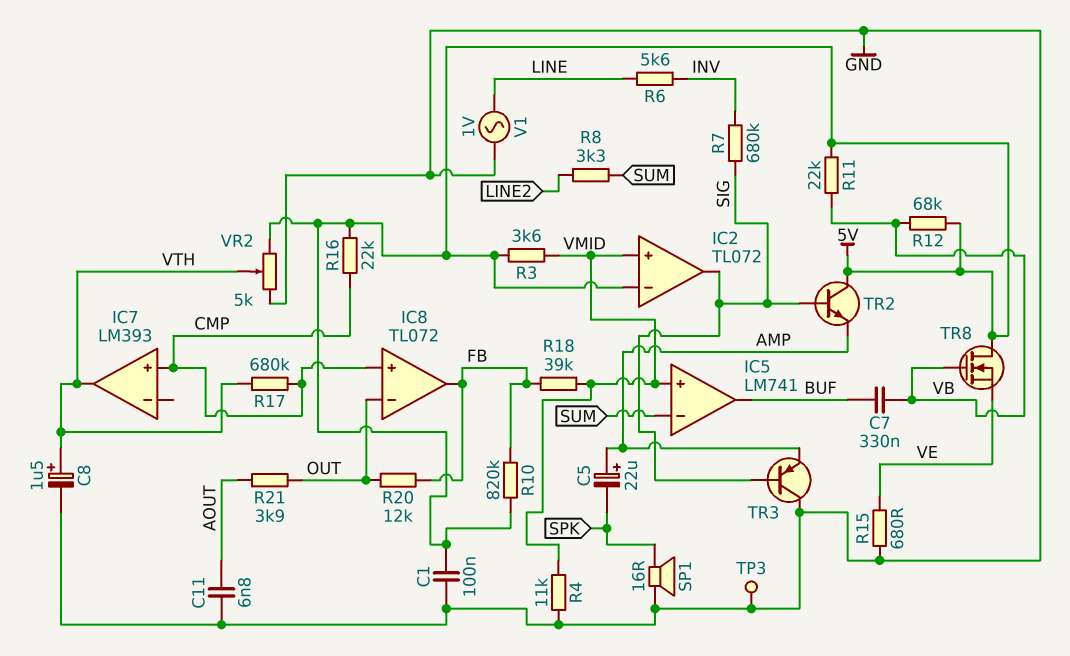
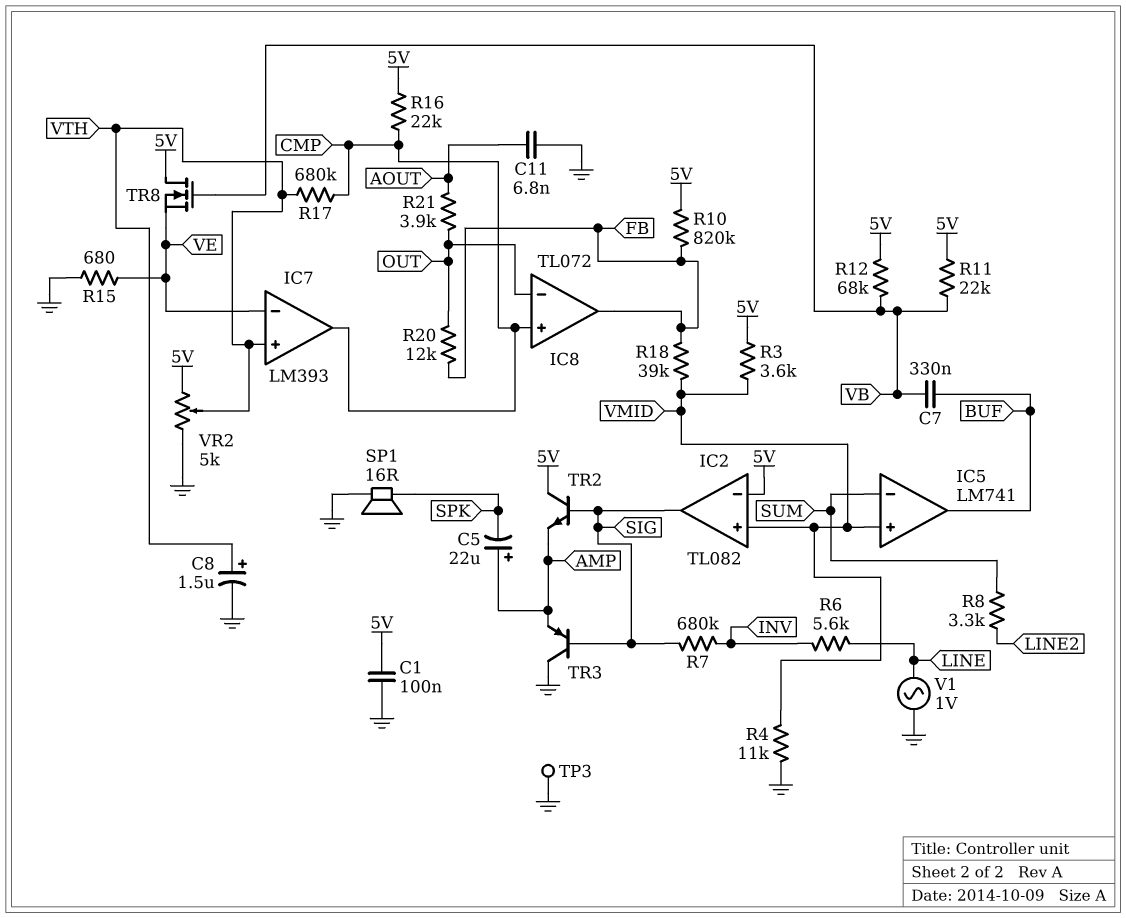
IC2: TL072 -> TL082
IC7 pin in+: CMP -> VTH
IC7 pin in-: none -> VE
IC7 pin out: VTH -> CMP

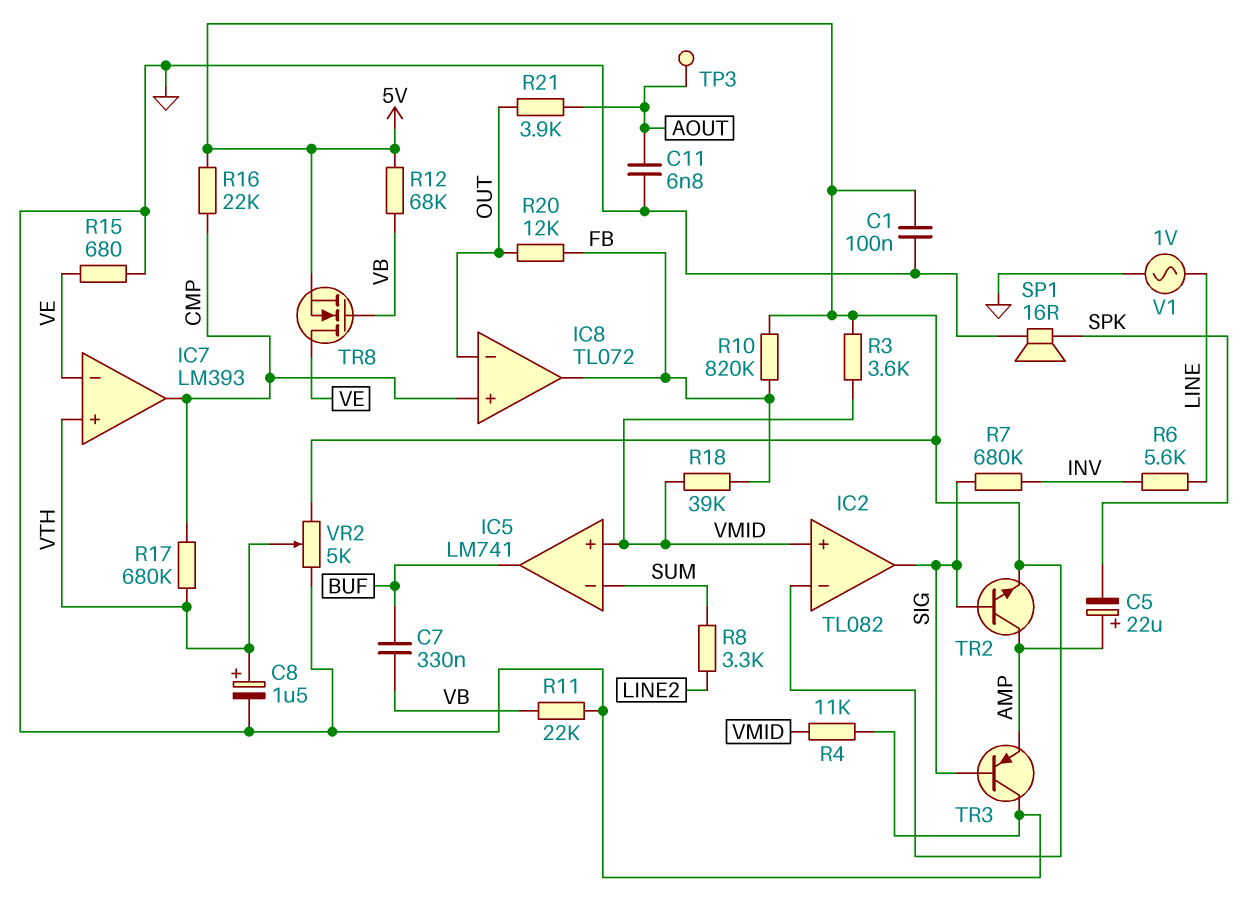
R11: 22k (5V, VB) -> 22k (GND, VB)
TP3: test point (GND) -> test point (AOUT)
TR2: NPN (B SIG, C 5V, E AMP) -> NPN (B SIG, C AMP, E 5V)
TR8: NMOS (G VB, D 5V, S VE) -> NMOS (G VB, D VE, S 5V)

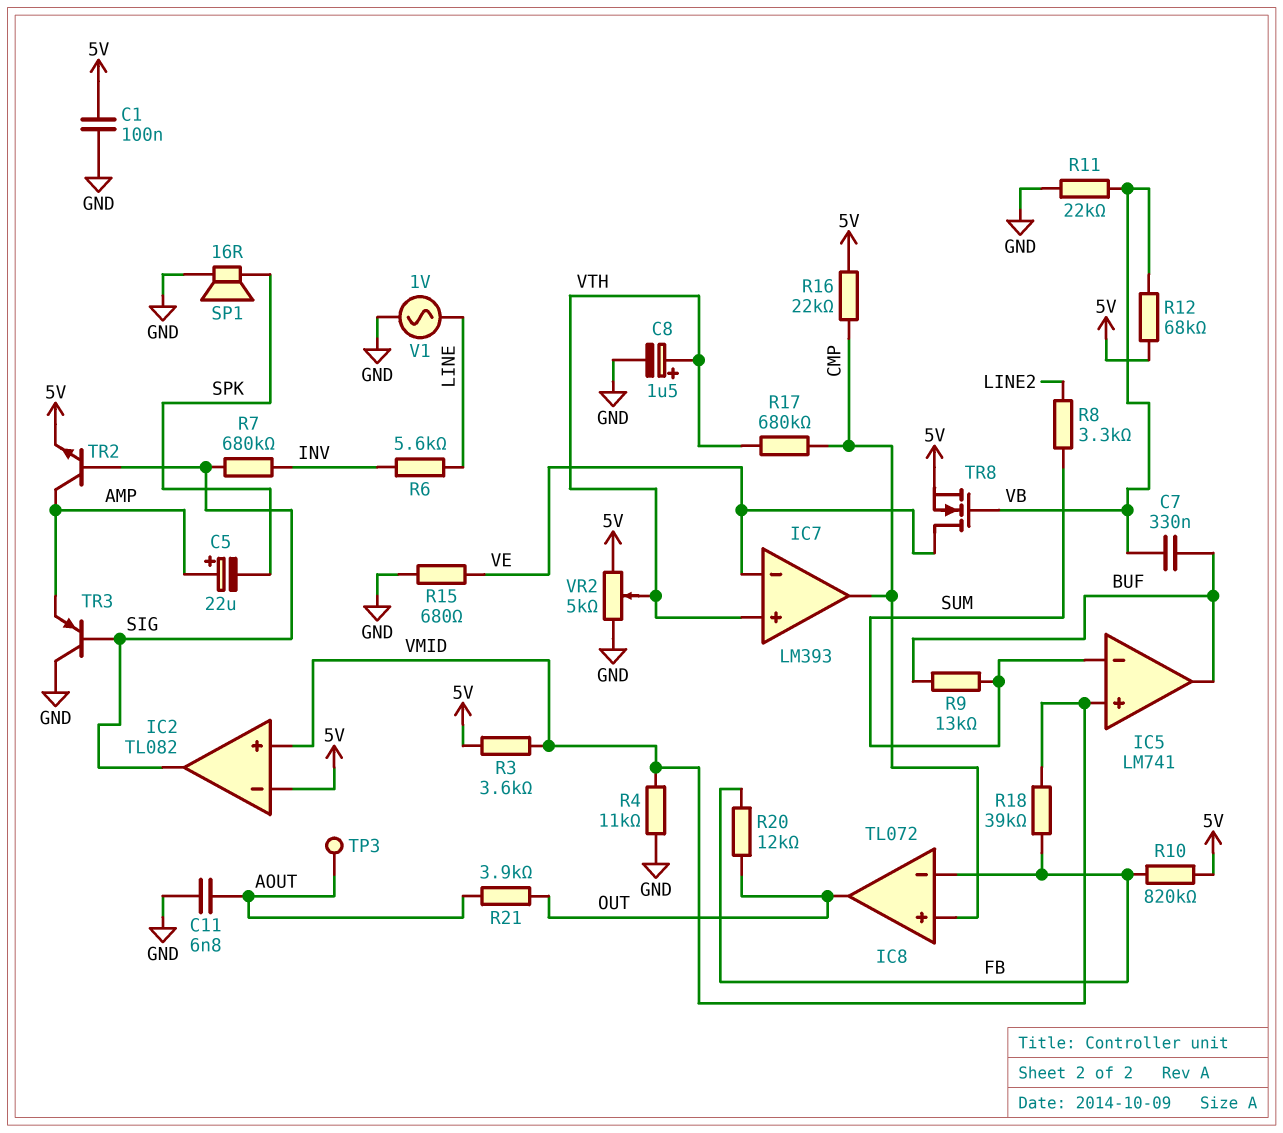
IC8 pin in-: OUT -> FB
IC8 pin out: FB -> OUT
R9: none -> 13k (BUF, SUM)

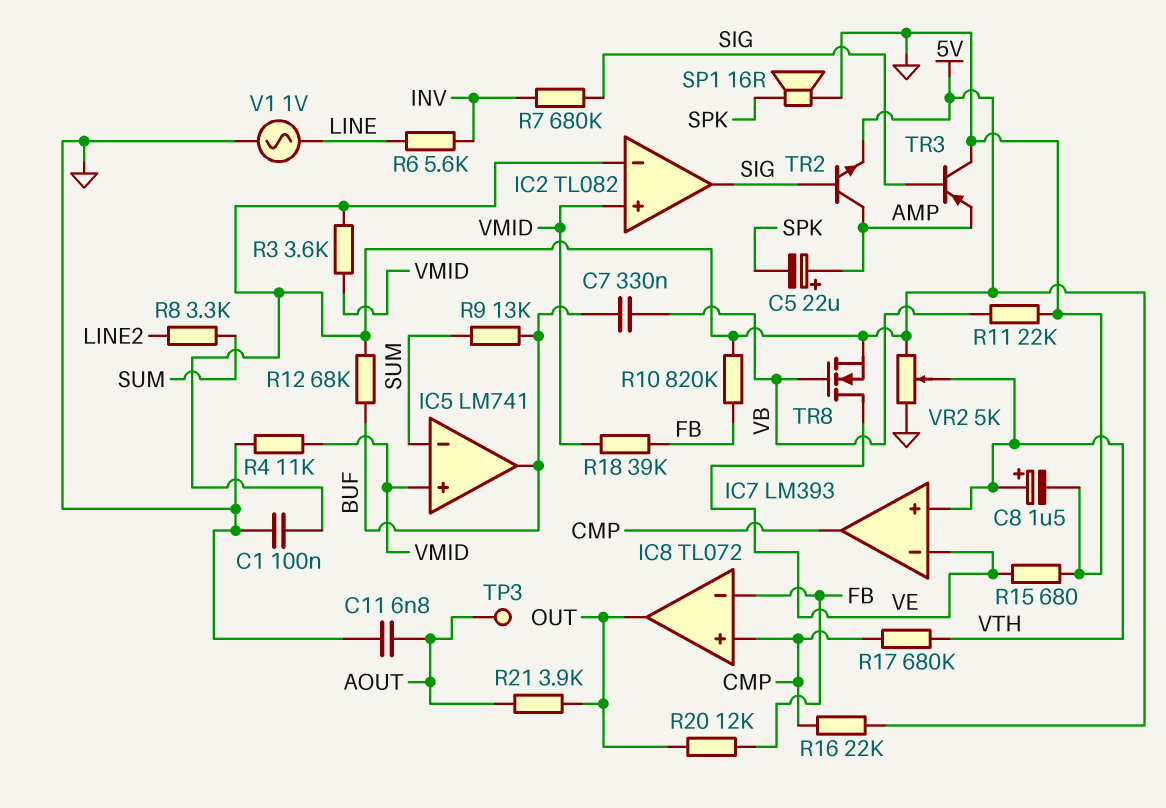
R12: 68k (5V, VB) -> 68k (5V, BUF)

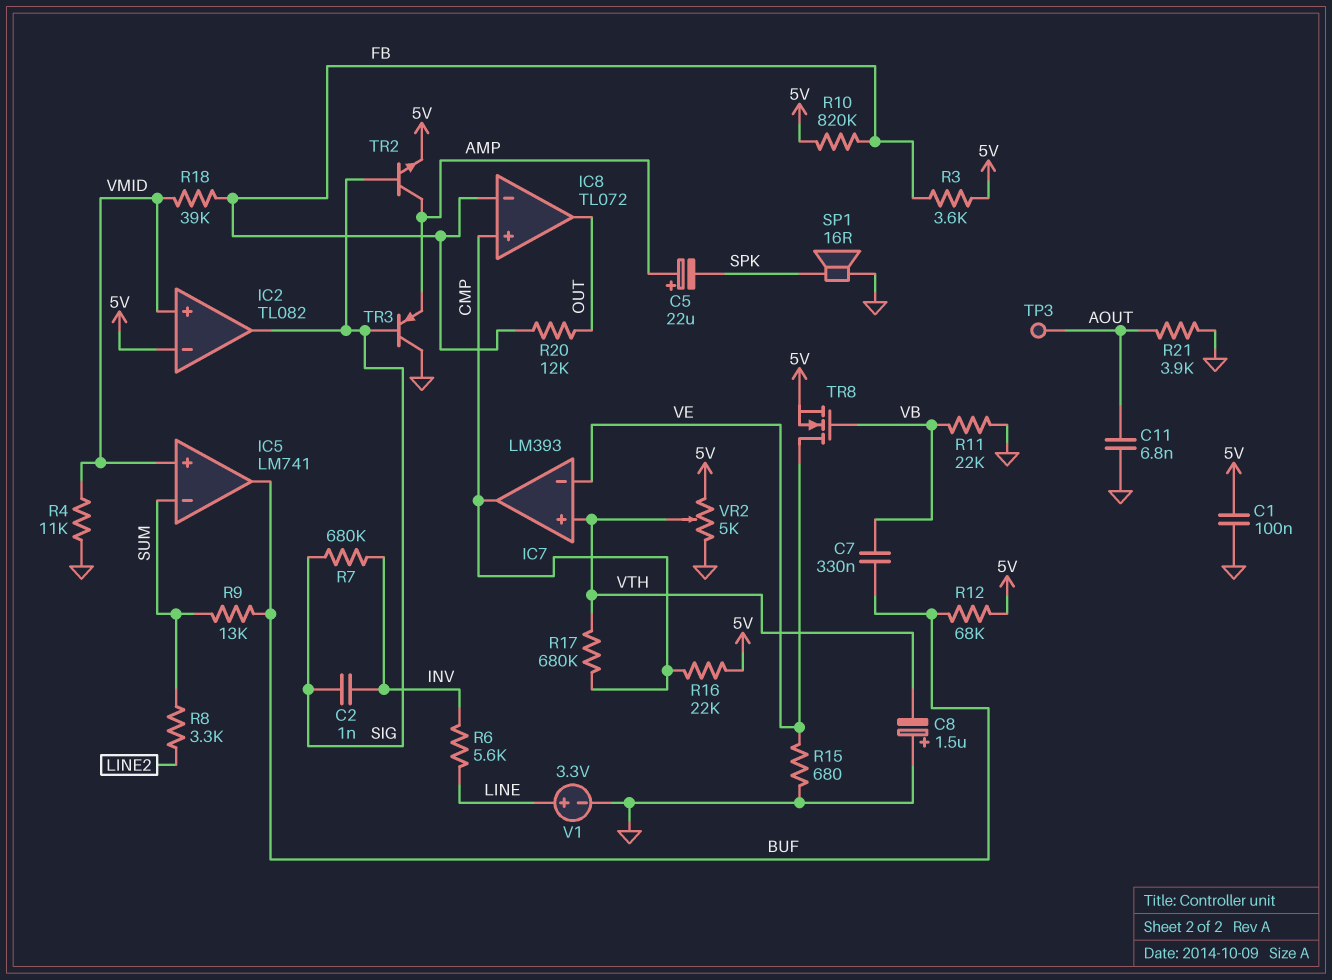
C2: none -> 1nF (INV, SIG)
C8: 1.5uF (plus VTH, minus GND) -> 1.5uF (plus GND, minus VTH)
R3: 3.6k (5V, VMID) -> 3.6k (5V, FB)
R21: 3.9k (AOUT, OUT) -> 3.9k (AOUT, GND)
V1: AC 1V (GND, LINE) -> 3.3V (plus LINE, minus GND)

